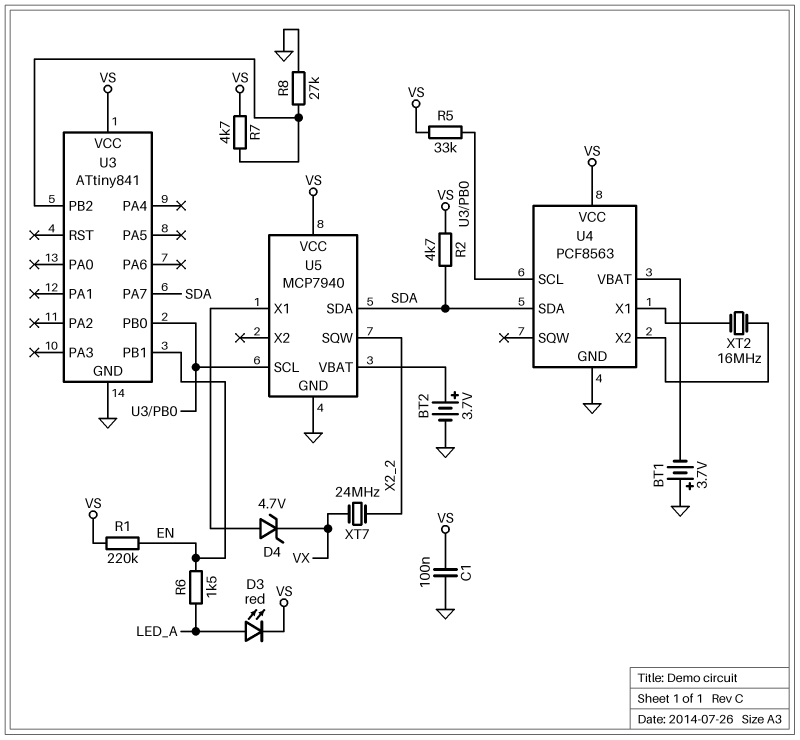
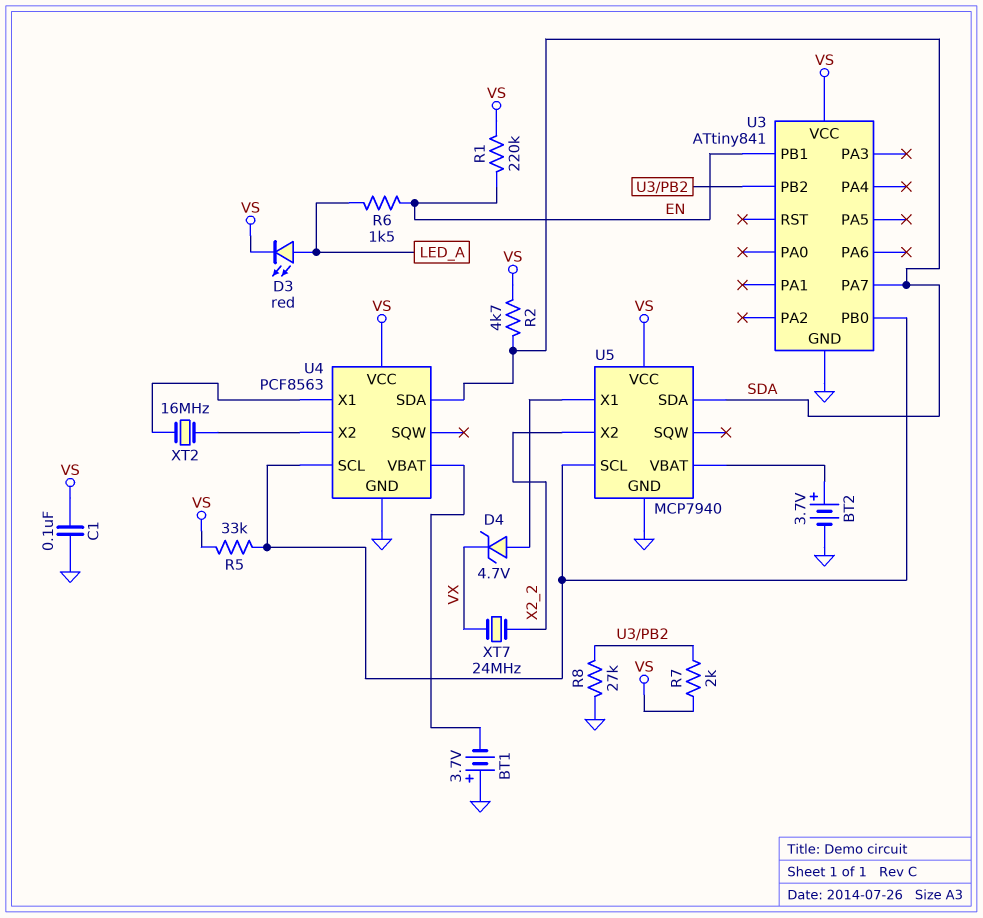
R7: 4.7k (U3/PB2, VS) -> 2k (U3/PB2, VS)
U5 pin SQW: X2_2 -> none
U5 pin X2: none -> X2_2

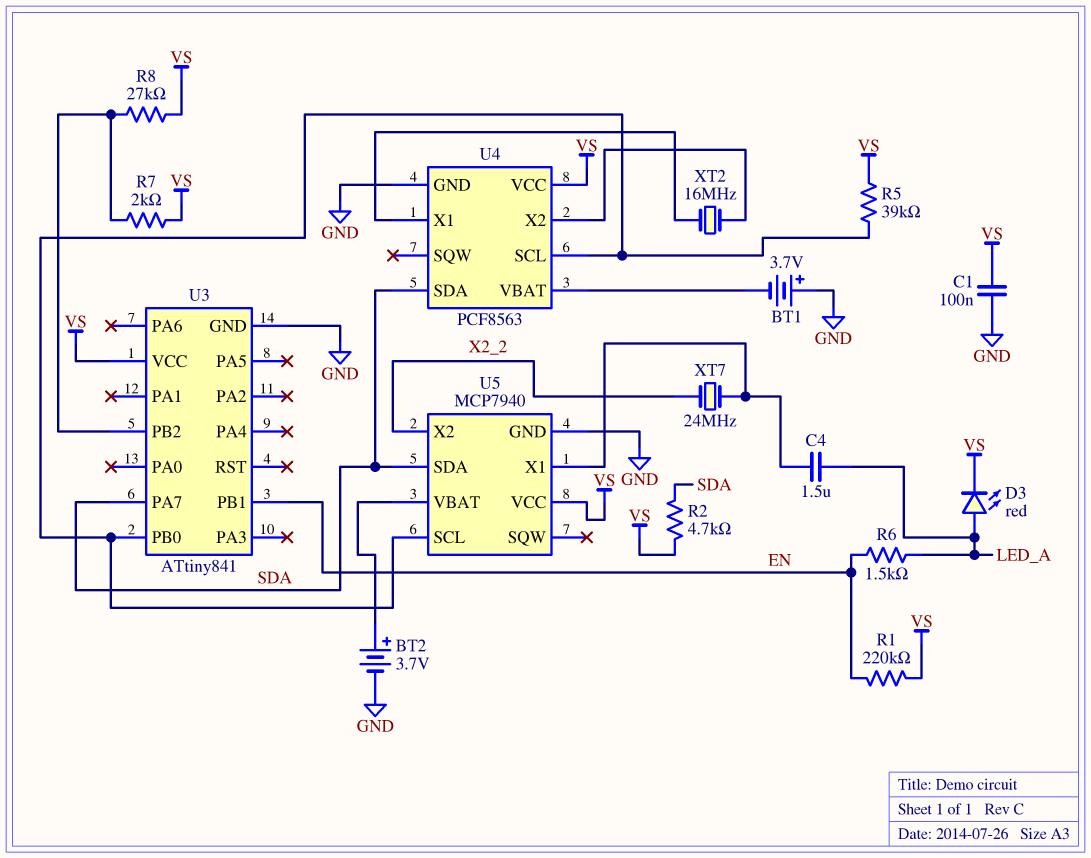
C4: none -> 1.5uF (LED_A, U5/X1)
D4: zener 4.7V (A U5/X1, K VX) -> none
R5: 33k (U3/PB0, VS) -> 39k (U3/PB0, VS)
R8: 27k (GND, U3/PB2) -> 27k (U3/PB2, VS)
XT7: 24MHz (VX, X2_2) -> 24MHz (U5/X1, X2_2)

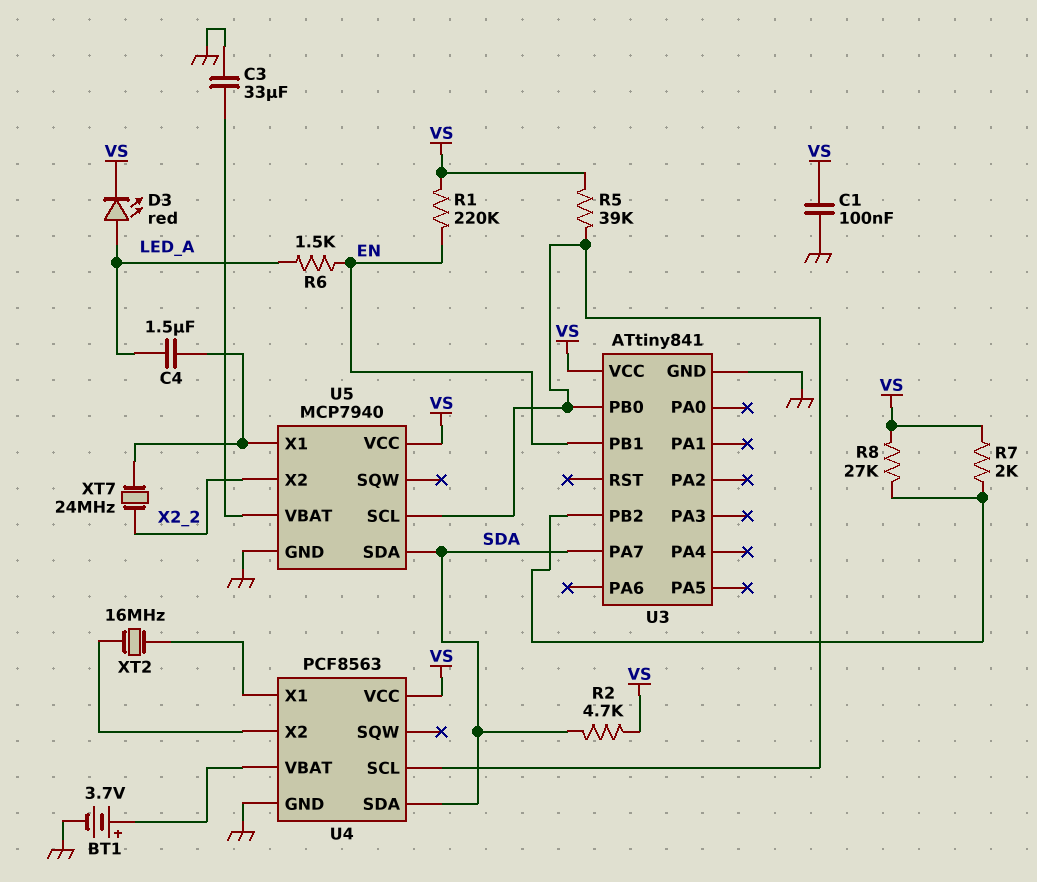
BT1: 3.7V (plus GND, minus U4/VBAT) -> 3.7V (plus U4/VBAT, minus GND)
BT2: 3.7V (plus U5/VBAT, minus GND) -> none
C3: none -> 33uF (GND, U5/VBAT)

